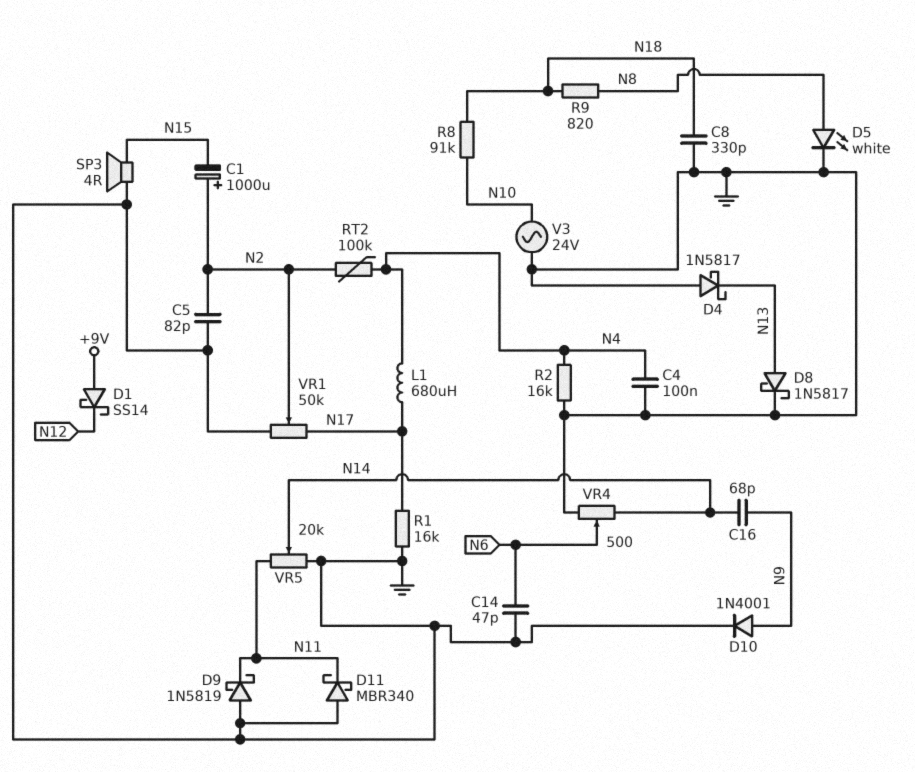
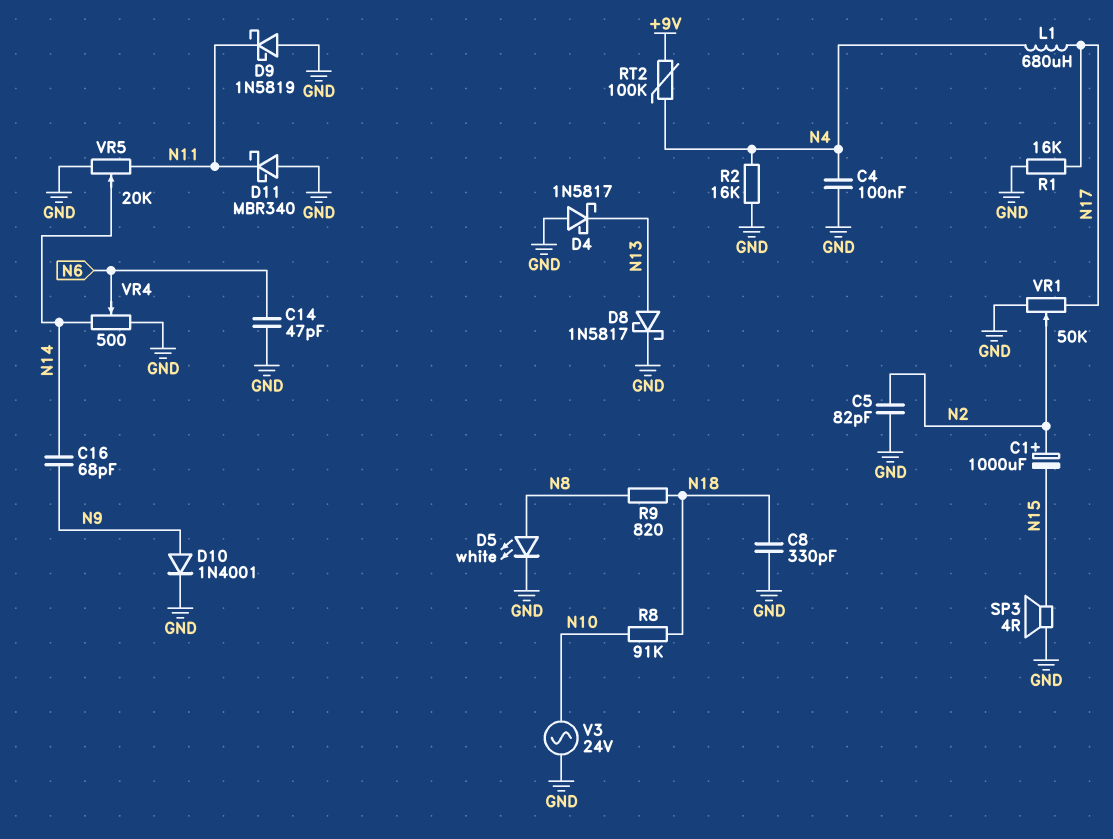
D1: schottky SS14 (A +9V, K N12) -> none
RT2: 100k (N2, N4) -> 100k (+9V, N4)

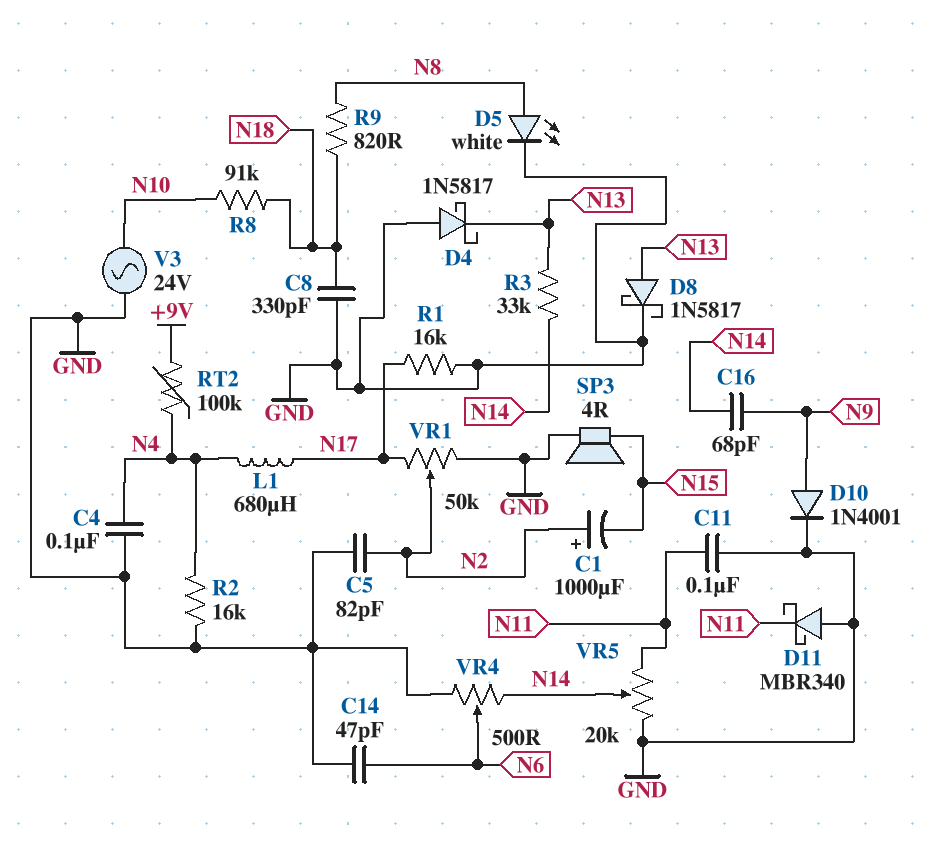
C11: none -> 100nF (GND, N11)
D9: schottky 1N5819 (A GND, K N11) -> none
R3: none -> 33k (N13, N14)

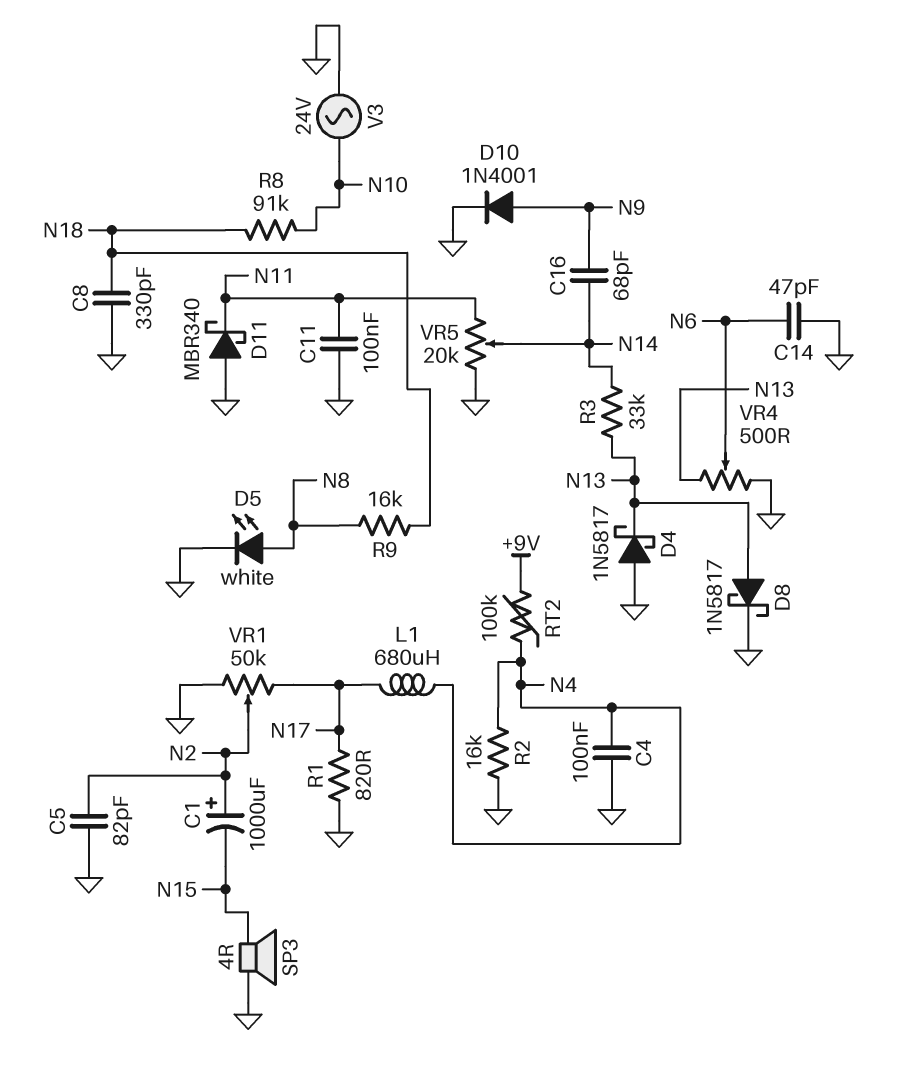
R1: 16k (GND, N17) -> 820 (GND, N17)
R9: 820 (N8, N18) -> 16k (N8, N18)
VR4: 500 (GND, N14, wiper N6) -> 500 (GND, N13, wiper N6)

